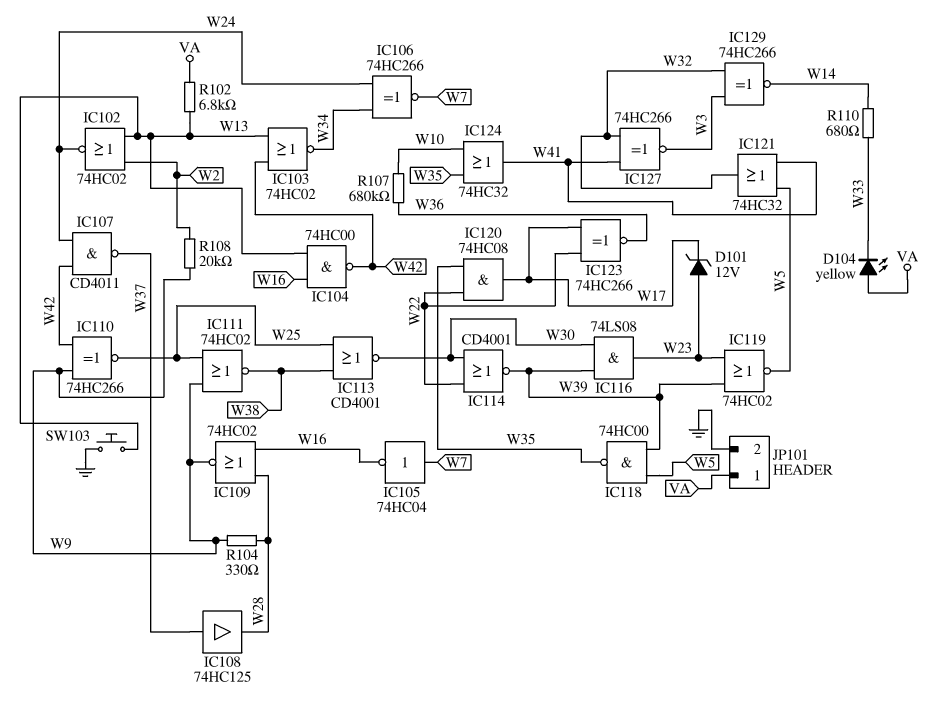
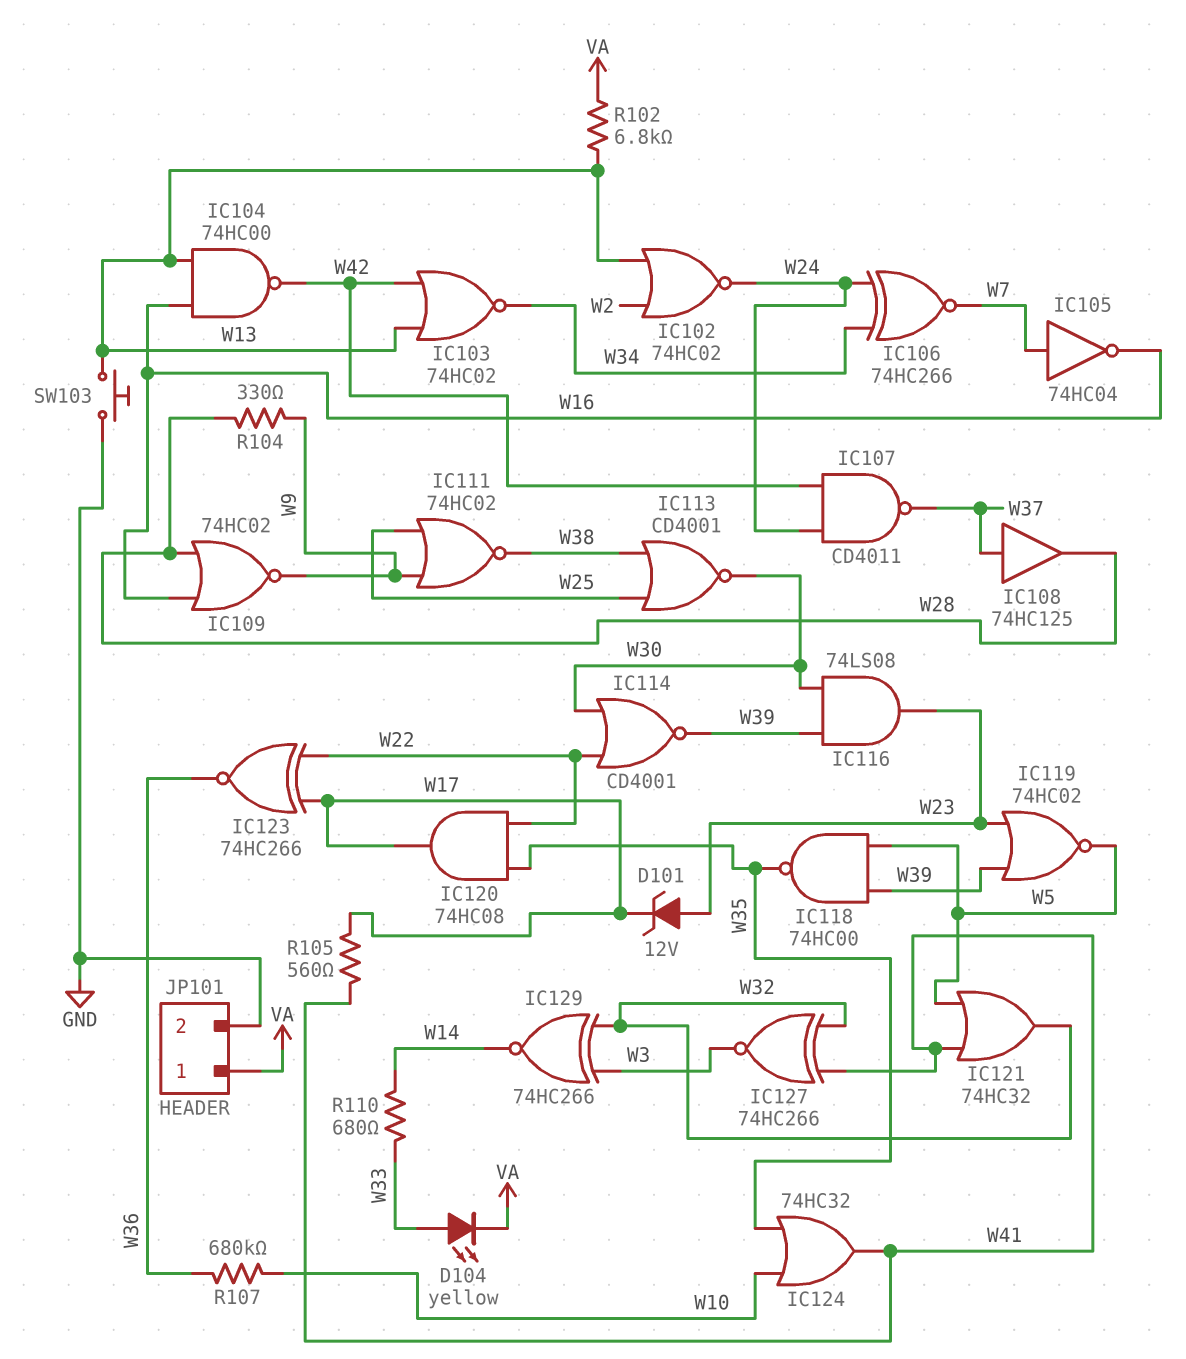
D104: LED yellow (A VA, K W33) -> LED yellow (A W33, K VA)
IC110: XNOR 74HC266 (in W9, in W42, out W25) -> none
R105: none -> 560 (W17, W41)
R108: 20k (W2, W9) -> none

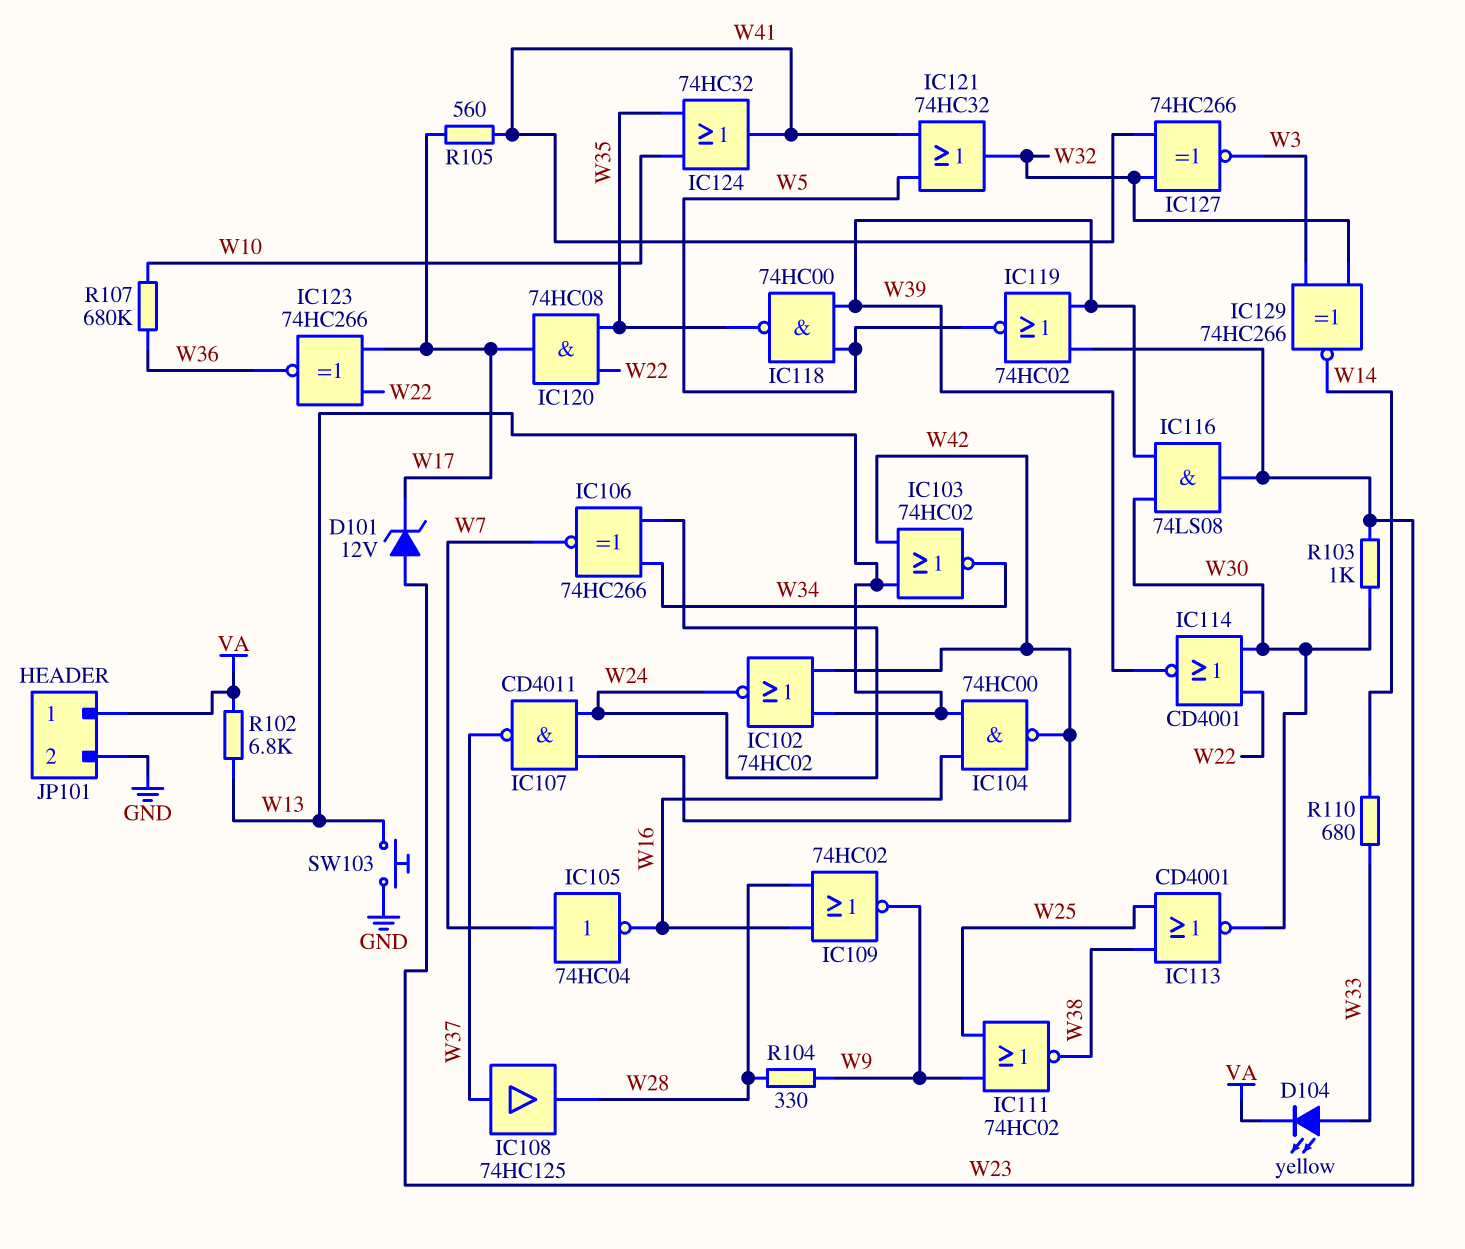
IC102: NOR 74HC02 (in W2, in W13, out W24) -> NOR 74HC02 (in W13, in W42, out W24)
R103: none -> 1k (W23, W30)

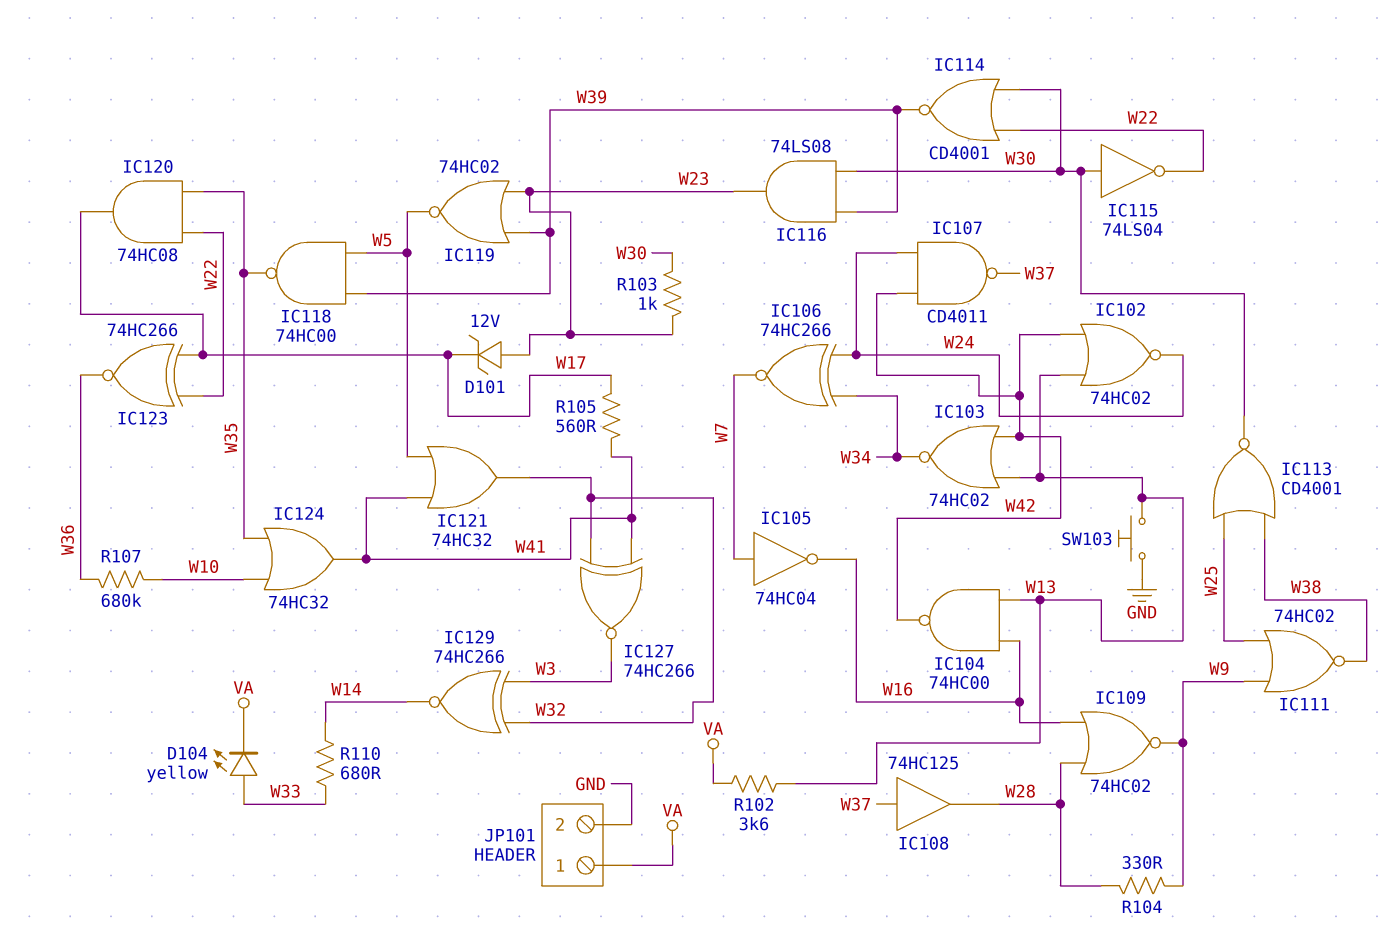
IC115: none -> NOT 74LS04 (in W30, out W22)
R102: 6.8k (VA, W13) -> 3.6k (VA, W13)

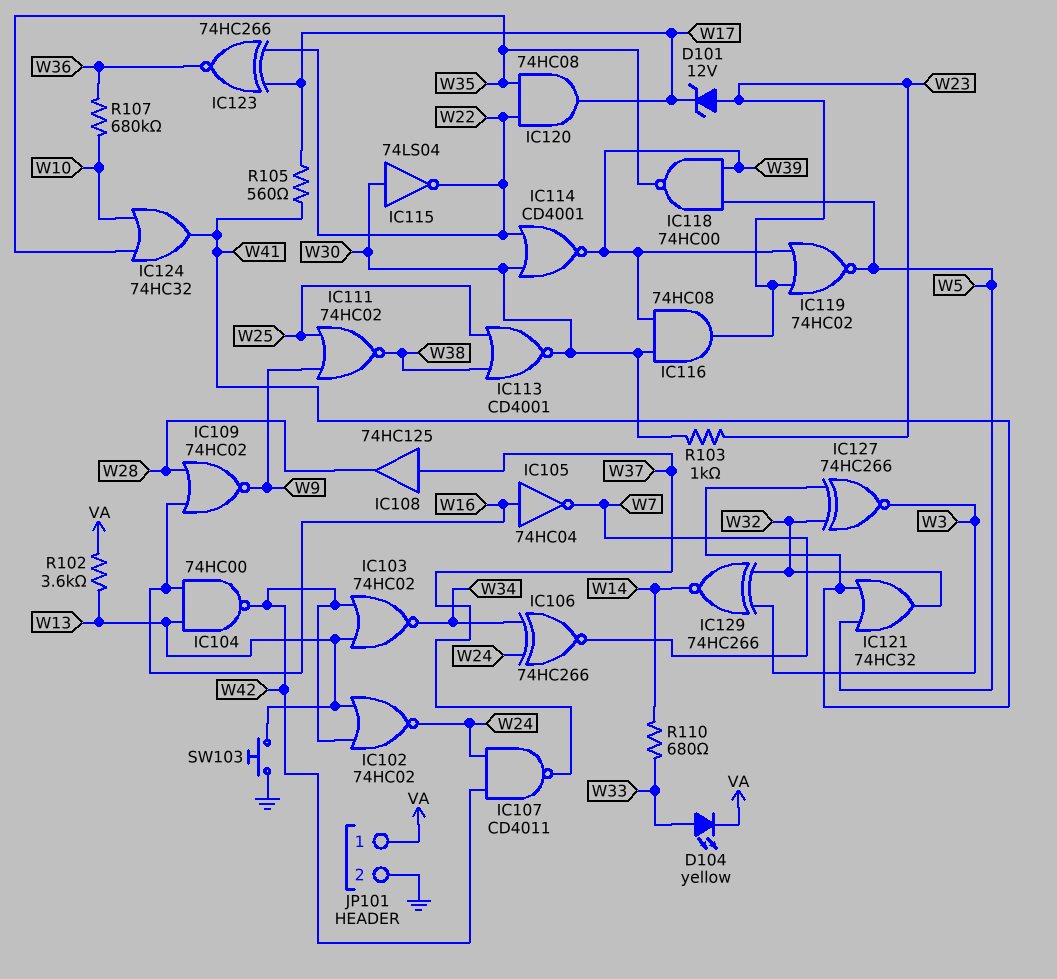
IC105: NOT 74HC04 (in W7, out W16) -> NOT 74HC04 (in W16, out W7)
IC116: AND 74LS08 (in W30, in W39, out W23) -> AND 74HC08 (in W30, in W39, out W23)
R104: 330 (W9, W28) -> none

